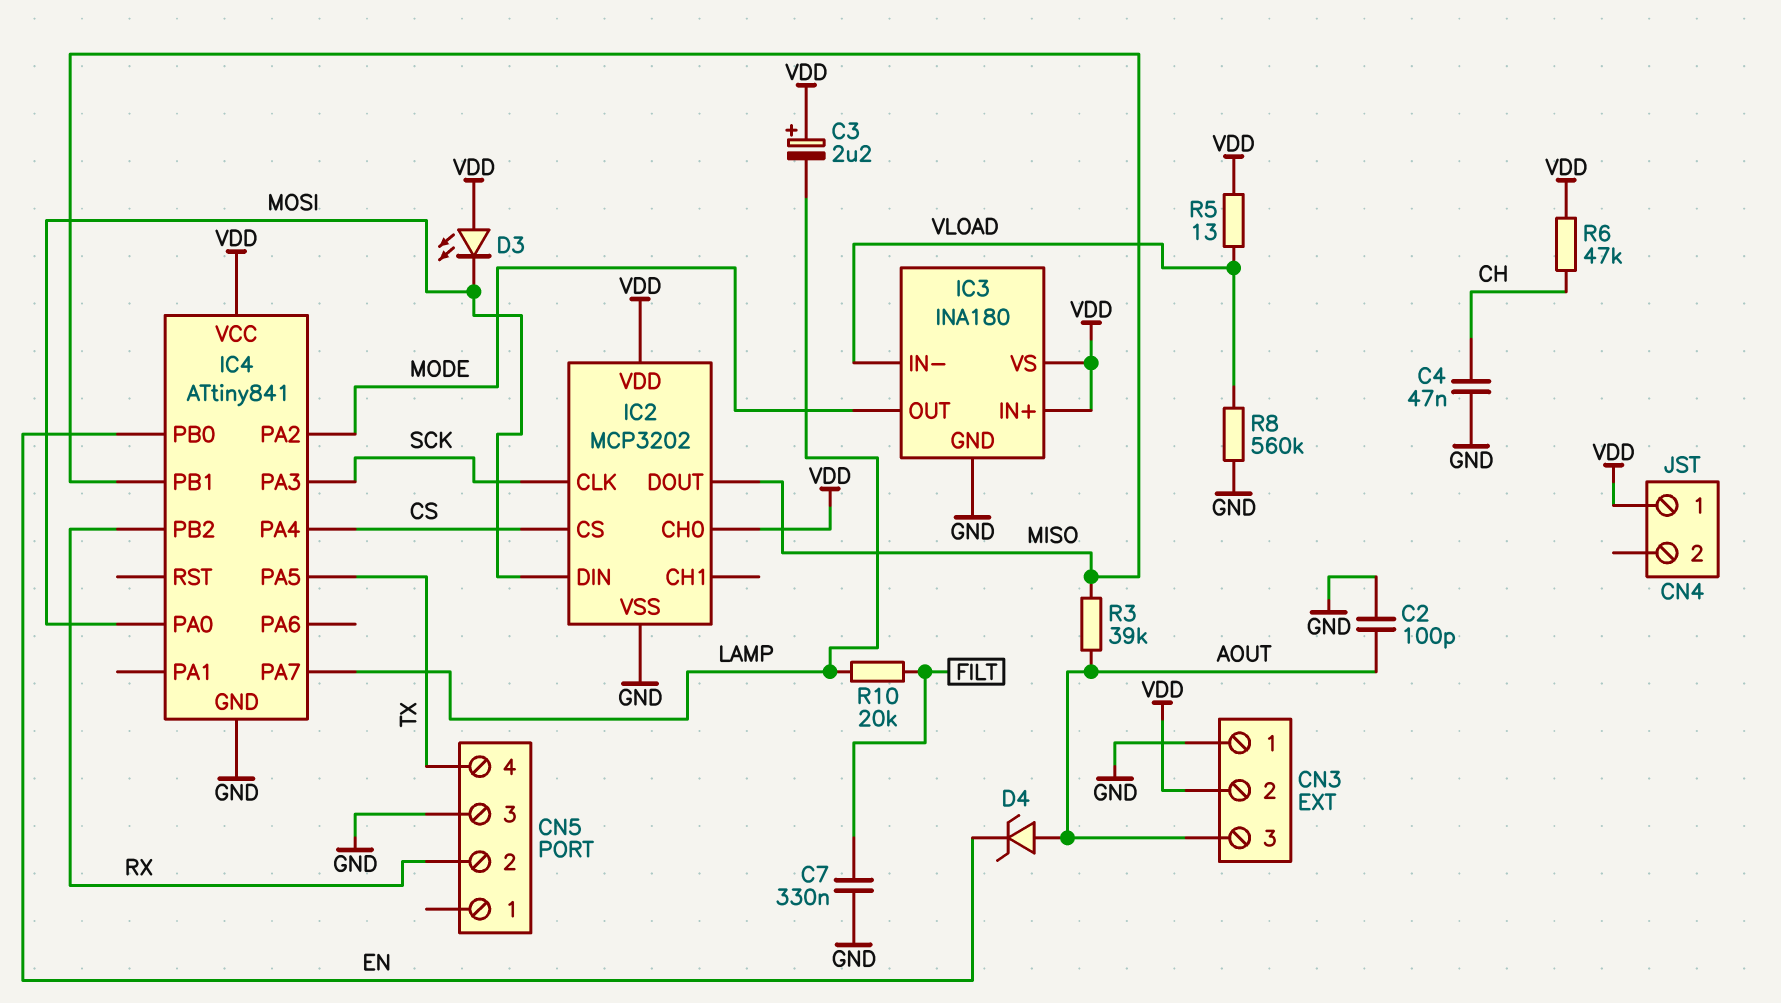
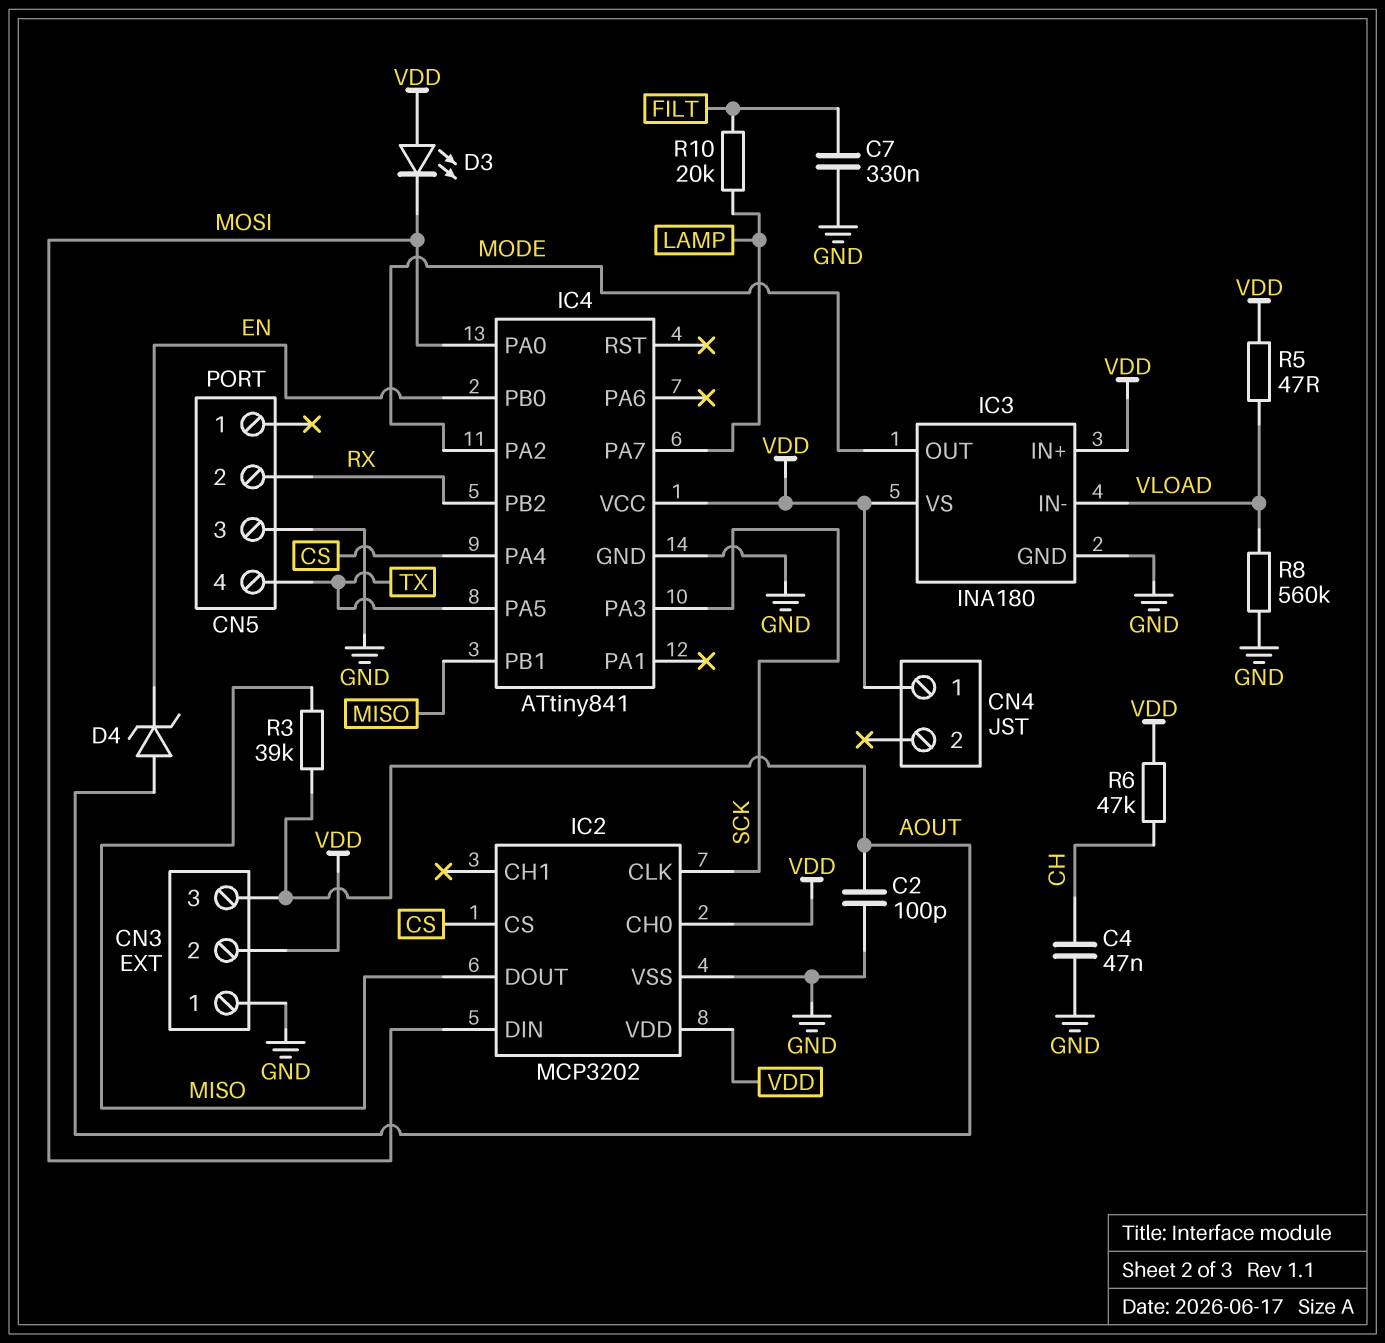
C3: 2.2uF (plus VDD, minus LAMP) -> none
R5: 13 (VDD, VLOAD) -> 47 (VDD, VLOAD)

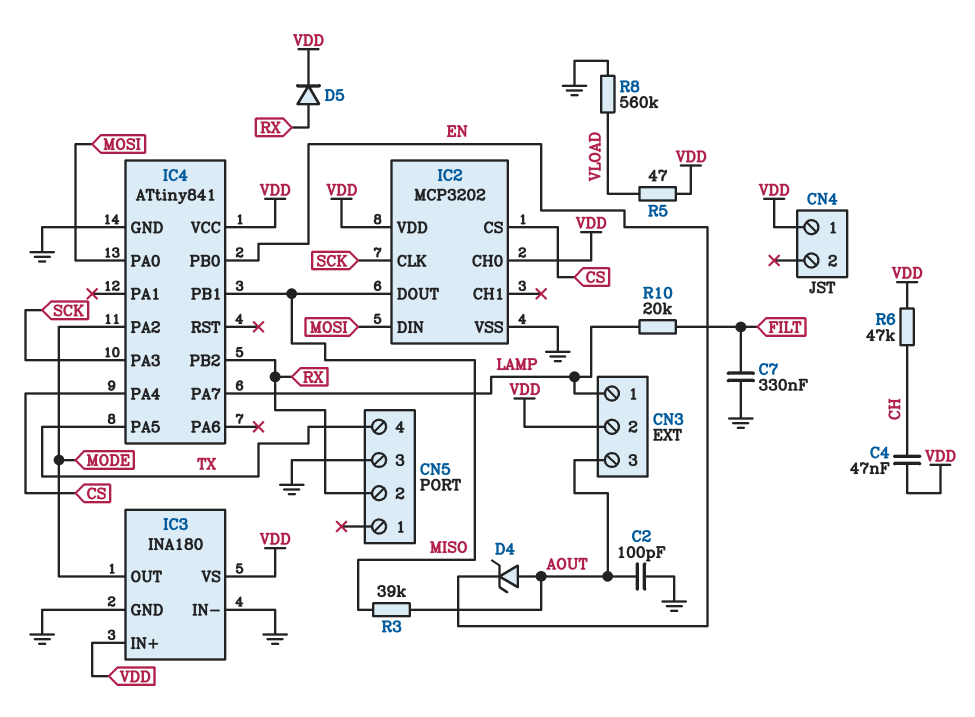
C4: 47nF (CH, GND) -> 47nF (CH, VDD)
CN3 pin 1: GND -> LAMP
D3: LED (A VDD, K MOSI) -> none
D5: none -> diode (A RX, K VDD)
IC3 pin IN-: VLOAD -> GND

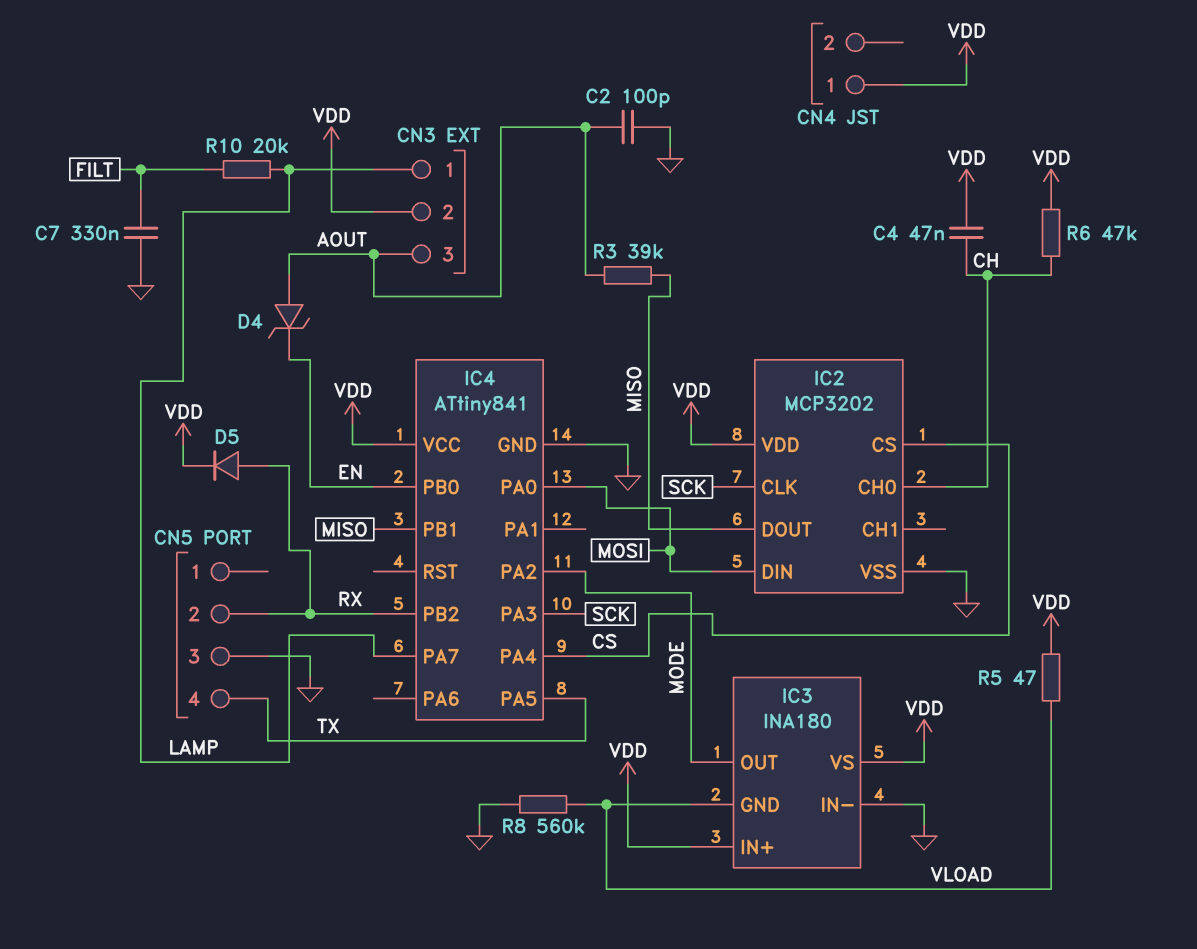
IC2 pin CH0: VDD -> CH
IC3 pin GND: GND -> VLOAD

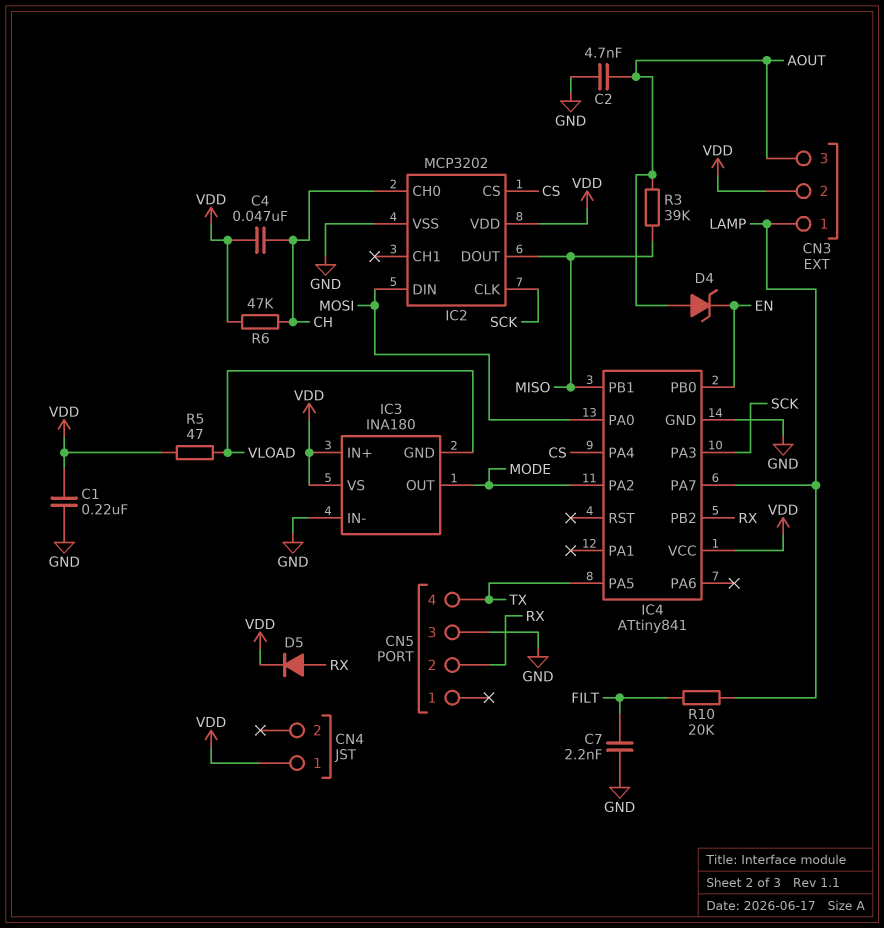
C1: none -> 220nF (GND, VDD)
C2: 100pF (AOUT, GND) -> 4.7nF (AOUT, GND)
C7: 330nF (FILT, GND) -> 2.2nF (FILT, GND)
R8: 560k (GND, VLOAD) -> none

